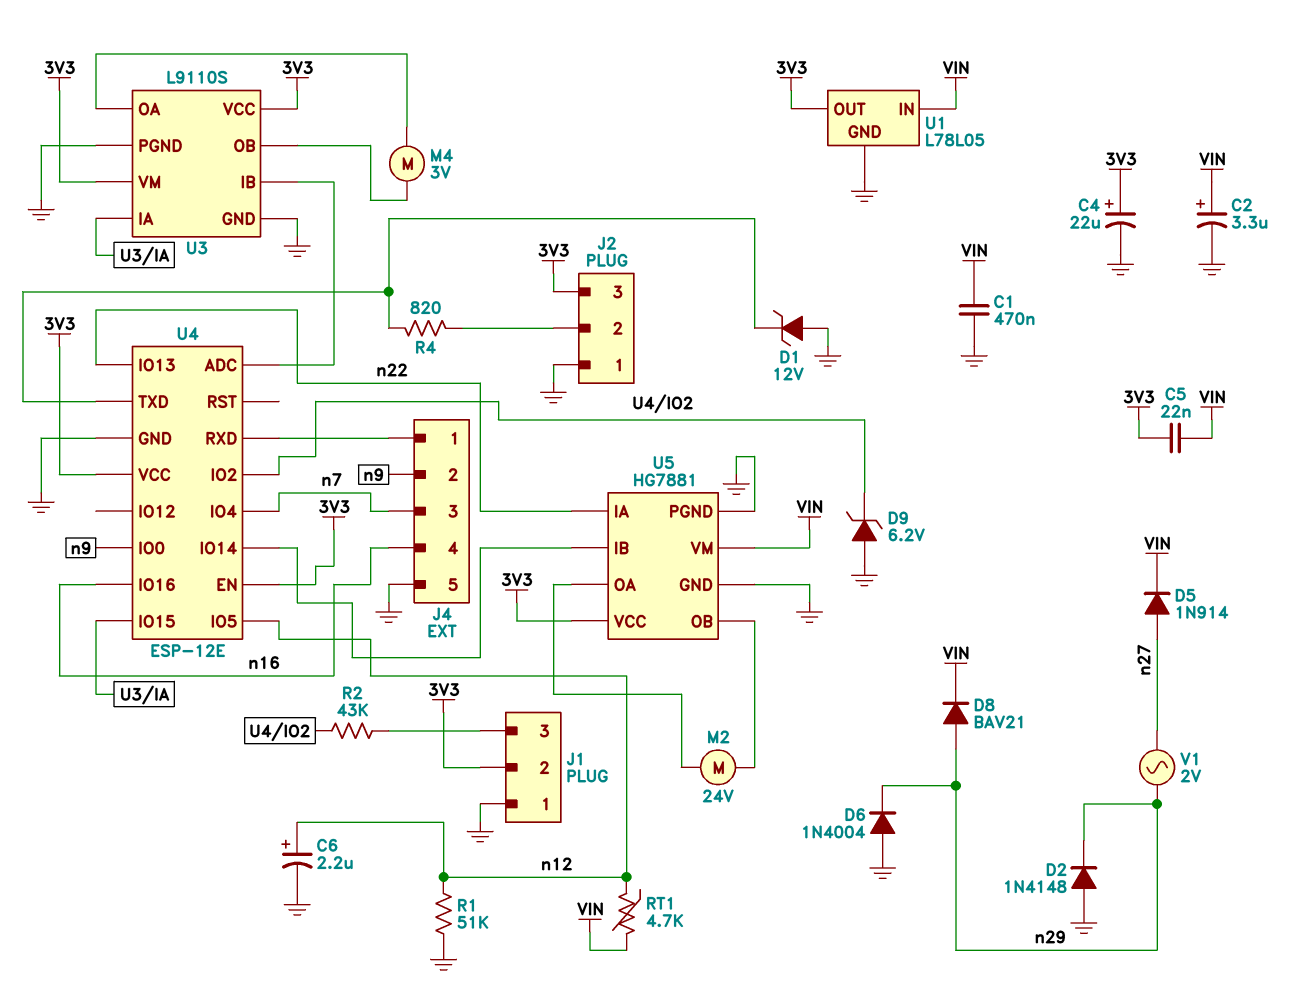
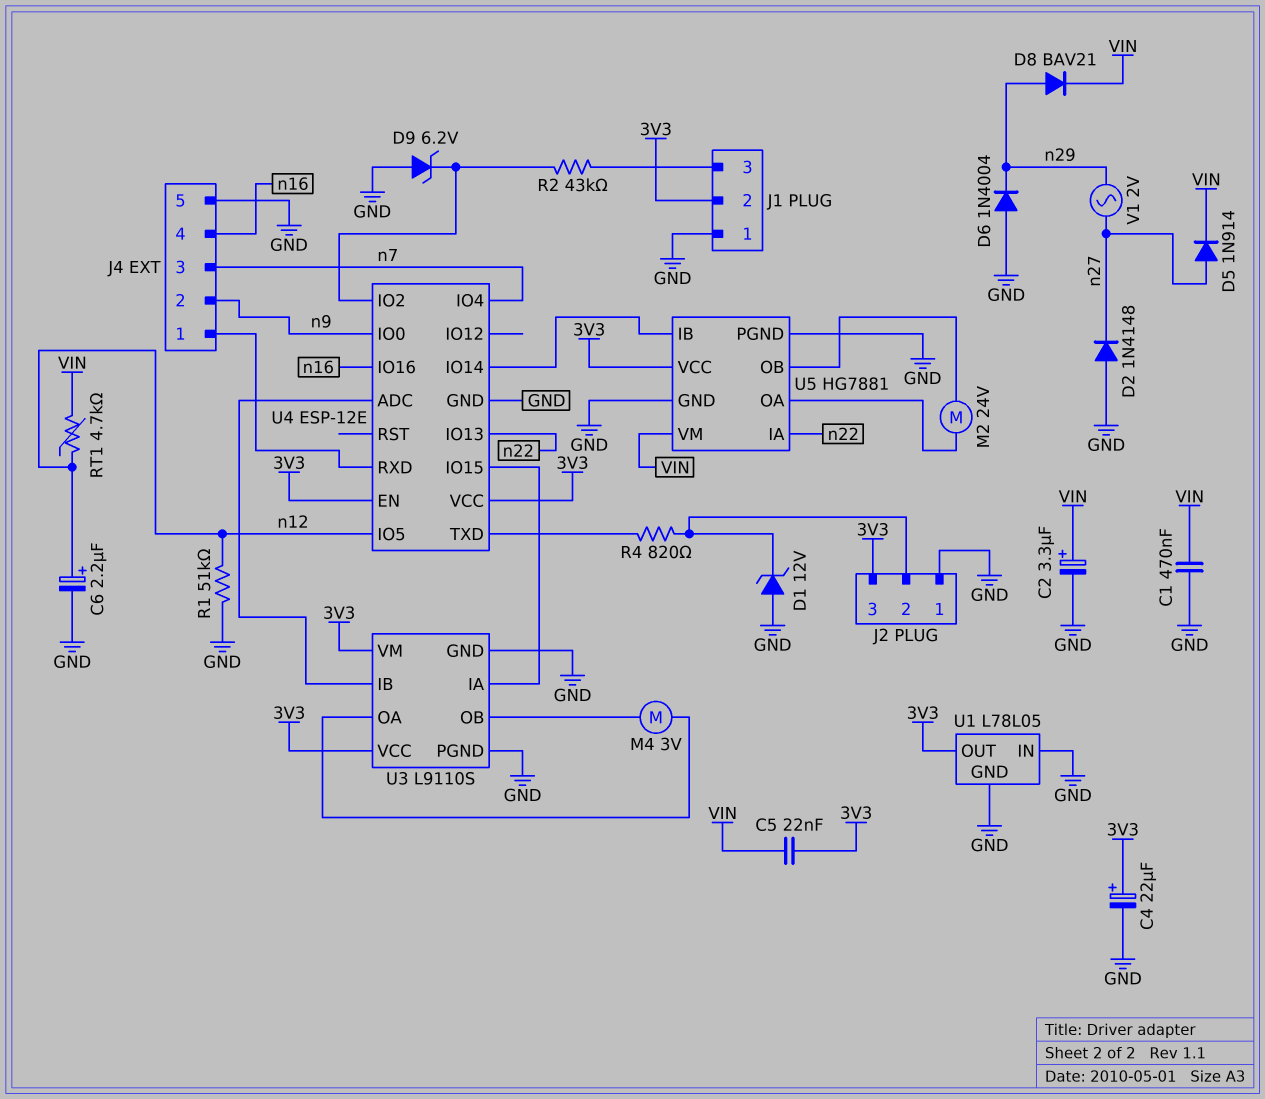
D1: zener 12V (A GND, K U4/TXD) -> zener 12V (A GND, K J2/2)
D2: diode 1N4148 (A GND, K n29) -> diode 1N4148 (A GND, K n27)
U1 pin IN: VIN -> GND

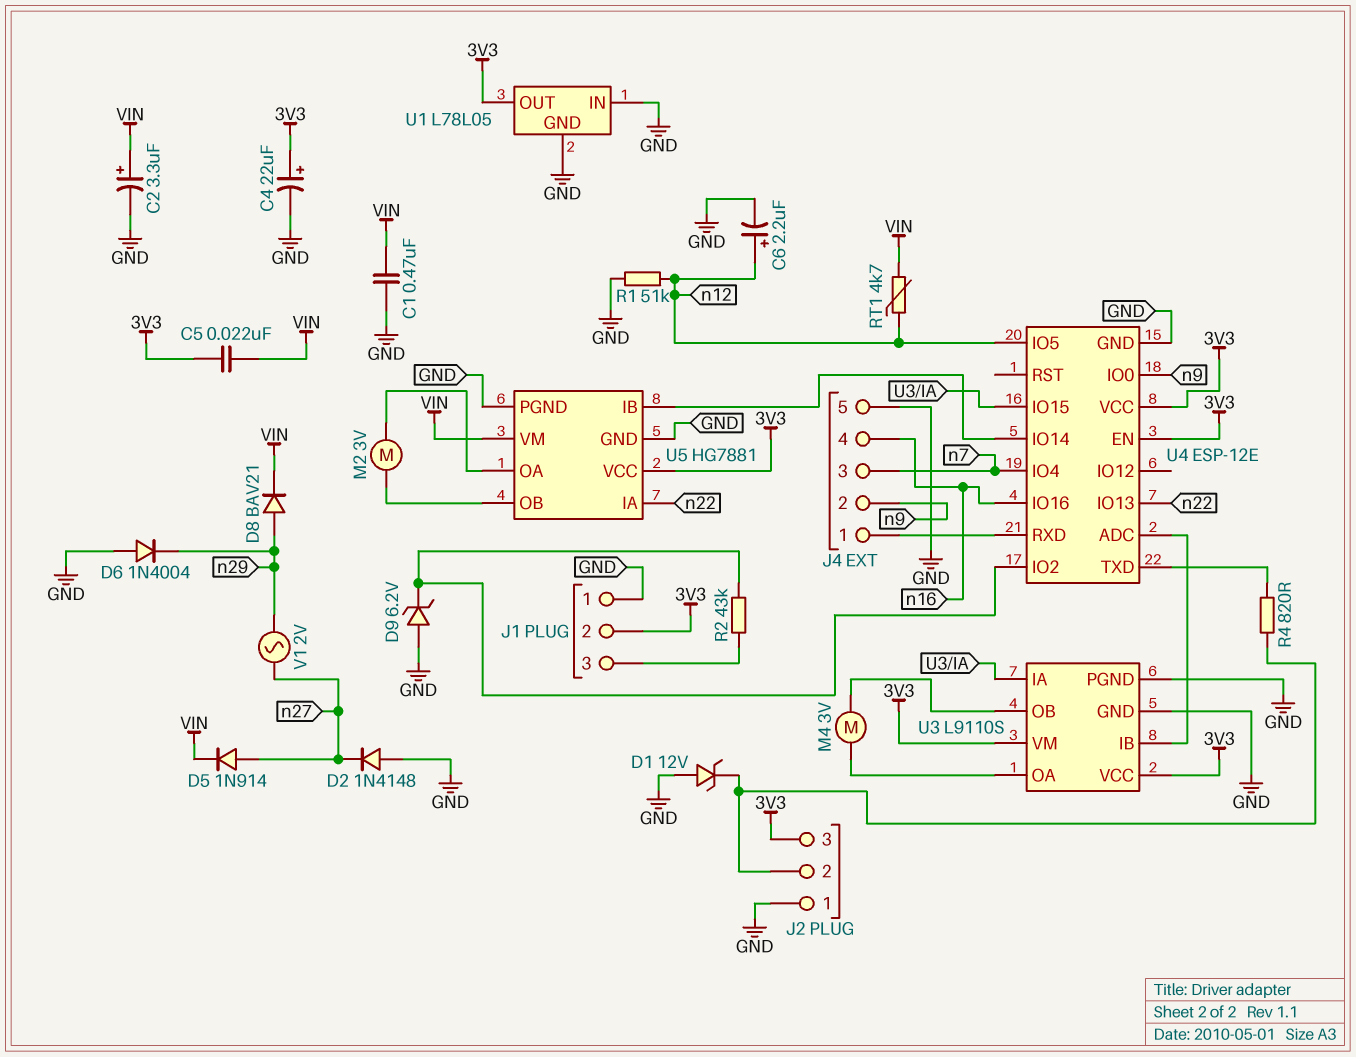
M2: motor 24V (U5/OA, U5/OB) -> motor 3V (U5/OA, U5/OB)

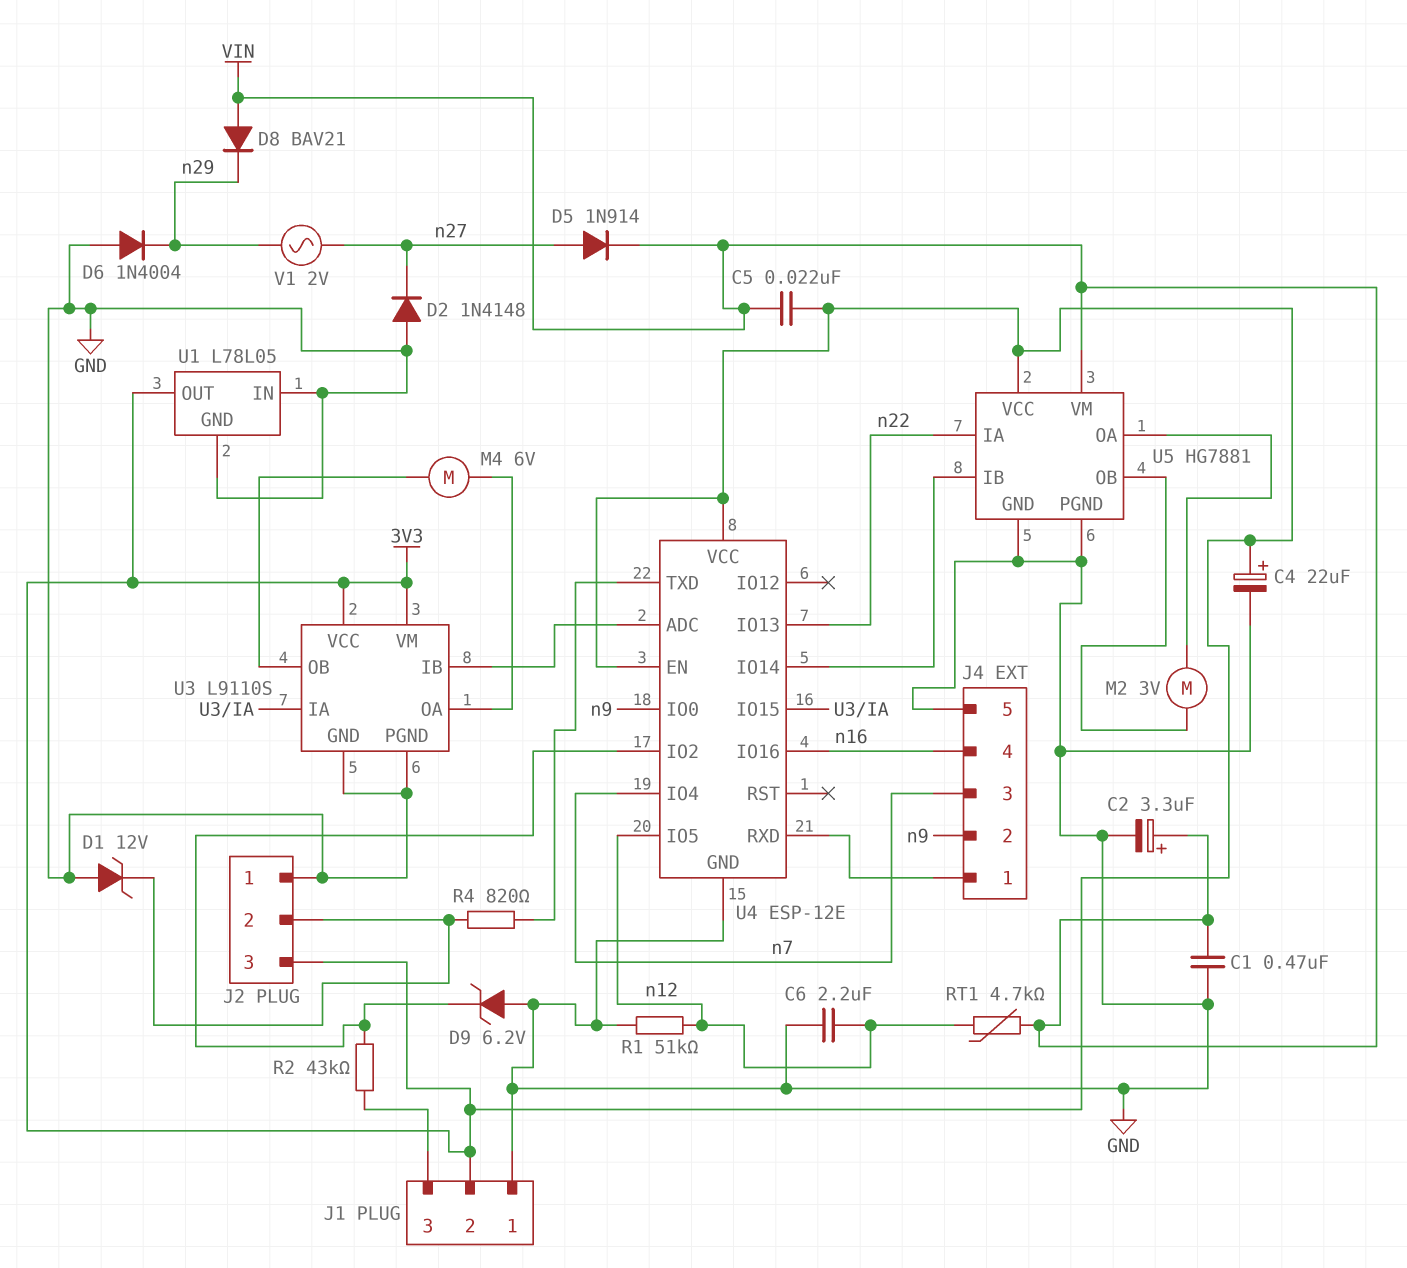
C6: 2.2uF (plus n12, minus GND) -> 2.2uF (GND, n12)
D8: diode BAV21 (A n29, K VIN) -> diode BAV21 (A VIN, K n29)
M4: motor 3V (U3/OA, U3/OB) -> motor 6V (U3/OA, U3/OB)

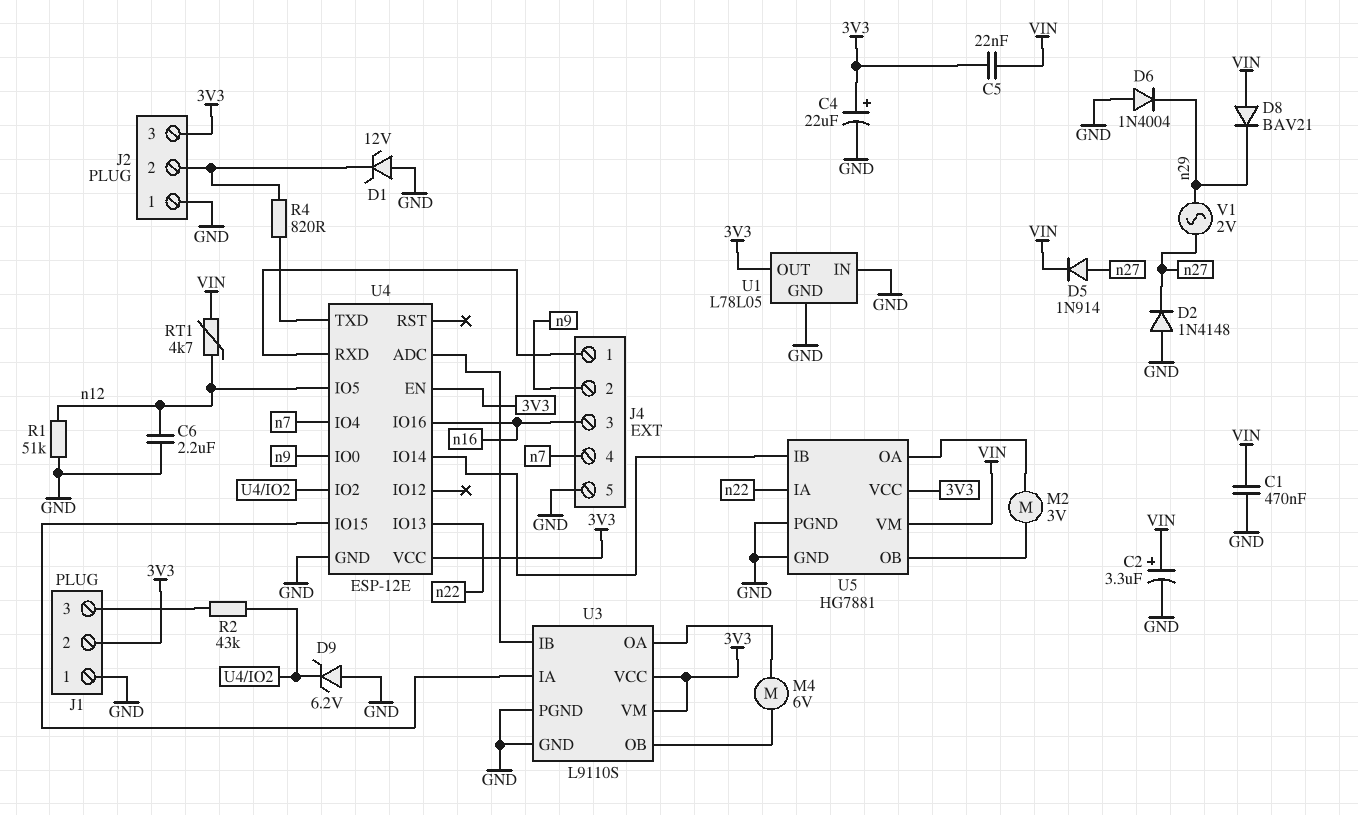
J4 pin 3: n7 -> n16
J4 pin 4: n16 -> n7

